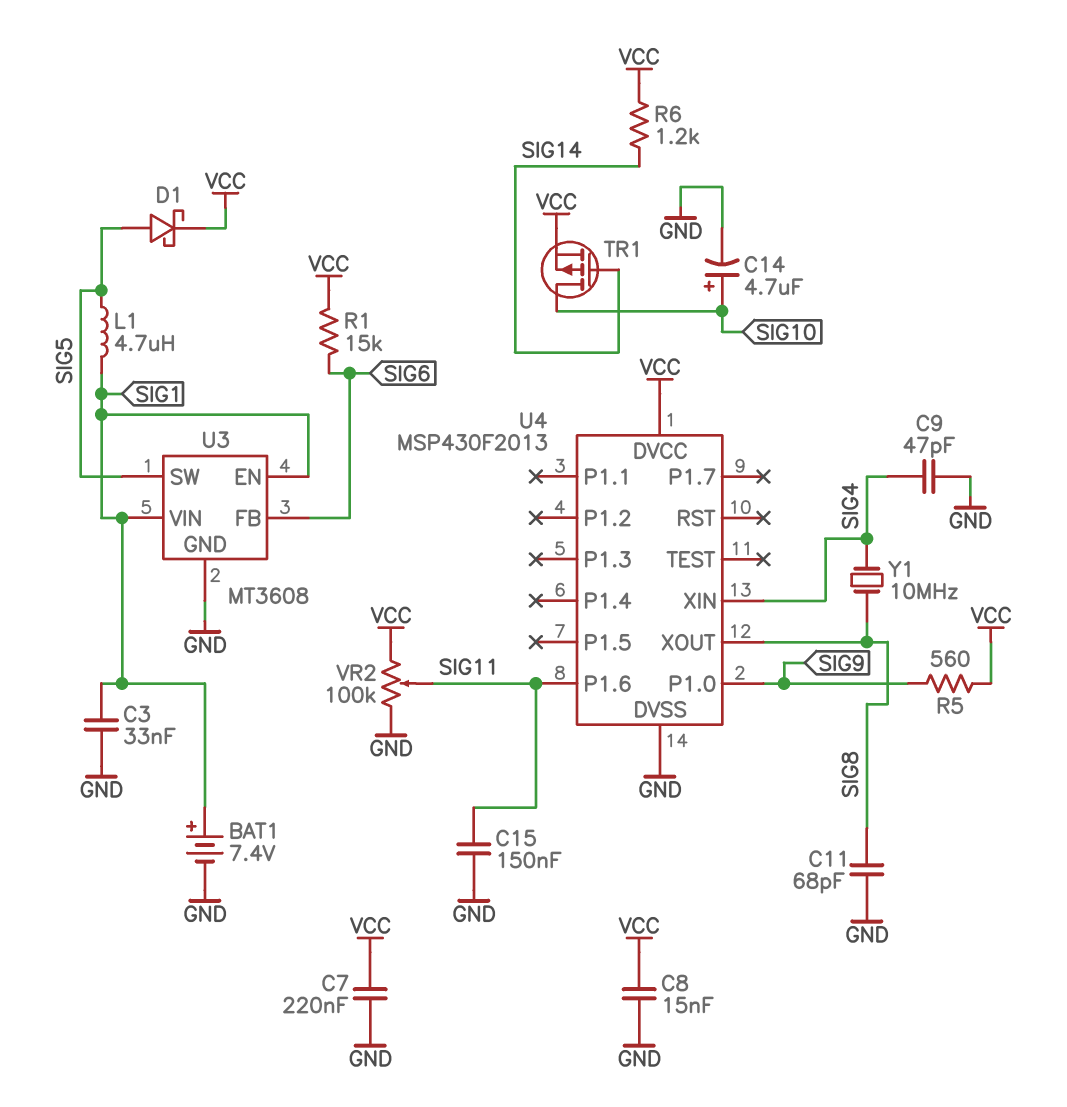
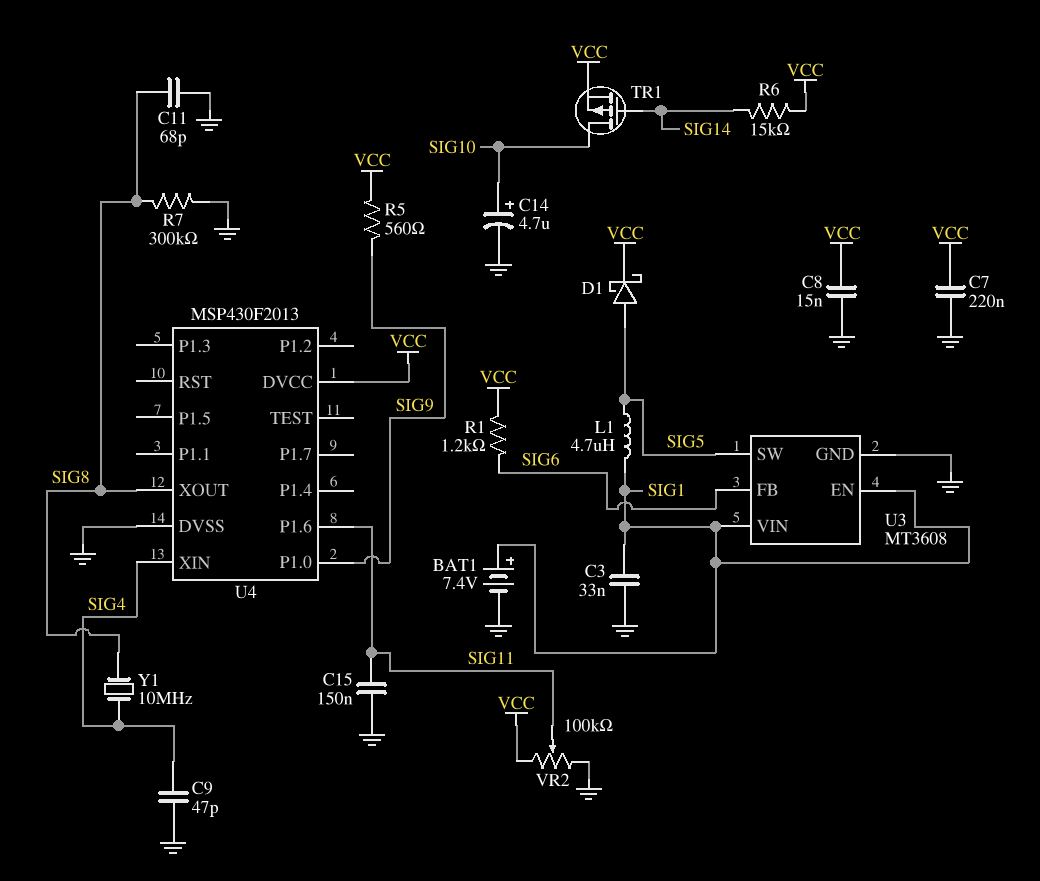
R1: 15k (SIG6, VCC) -> 1.2k (SIG6, VCC)
R6: 1.2k (SIG14, VCC) -> 15k (SIG14, VCC)
R7: none -> 300k (GND, SIG8)

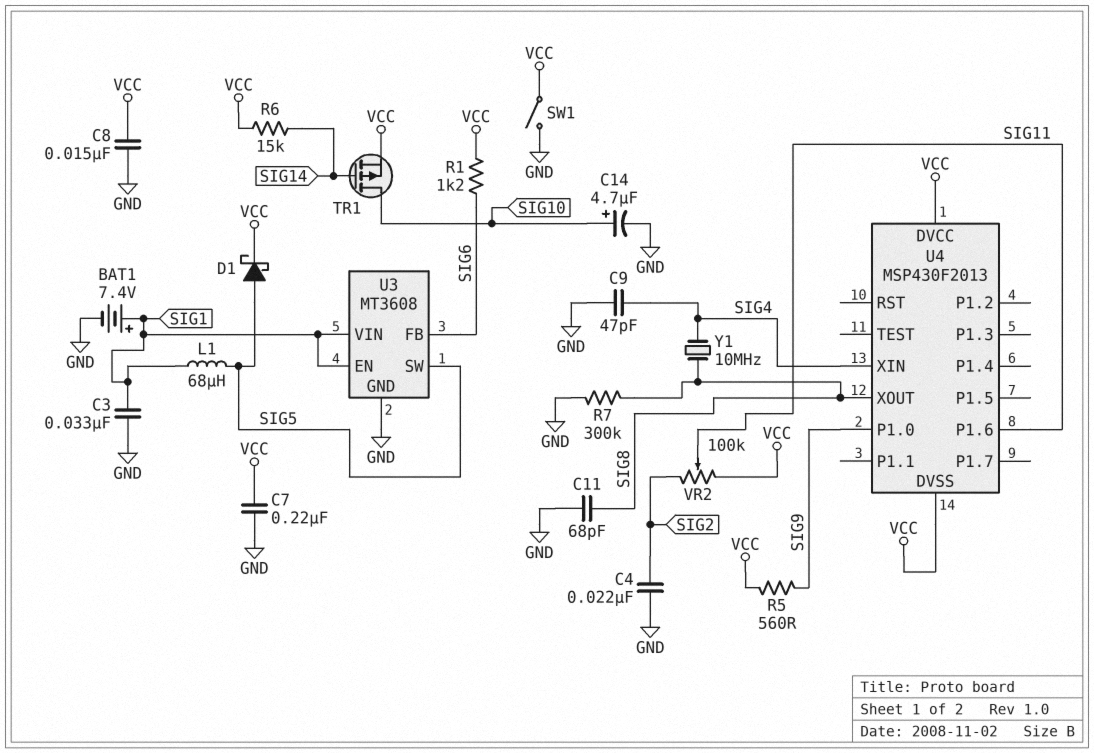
C4: none -> 22nF (GND, SIG2)
C15: 150nF (GND, SIG11) -> none
L1: 4.7uH (SIG1, SIG5) -> 68uH (SIG1, SIG5)
SW1: none -> switch (GND, VCC)
U4 pin DVSS: GND -> VCC
VR2: 100k (GND, VCC, wiper SIG11) -> 100k (SIG2, VCC, wiper SIG11)

